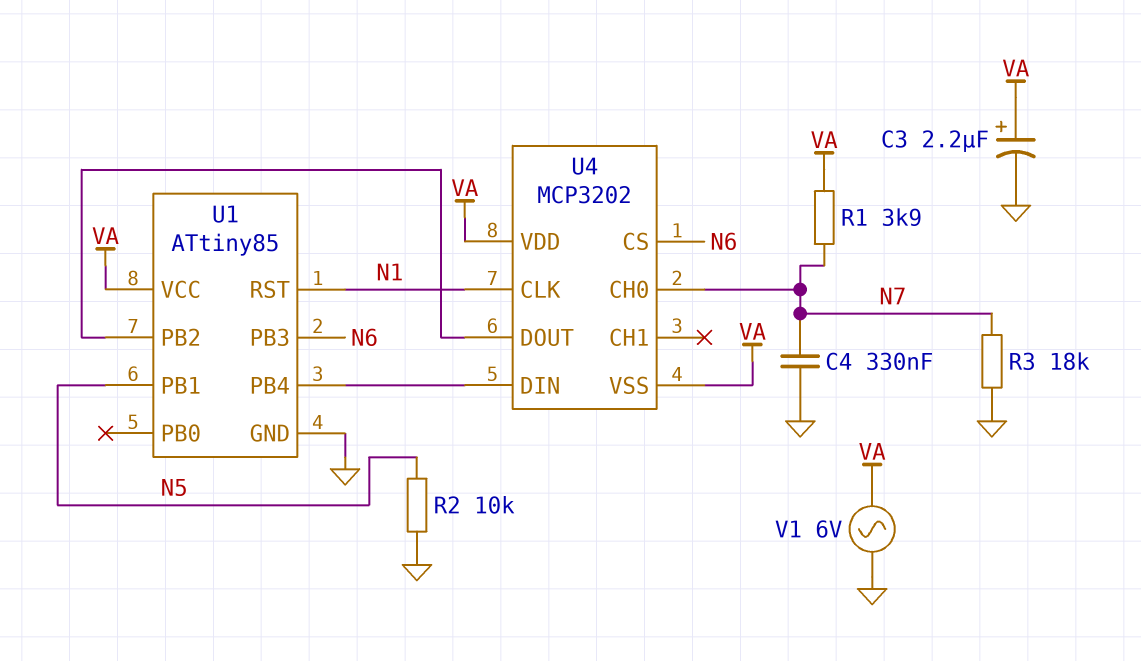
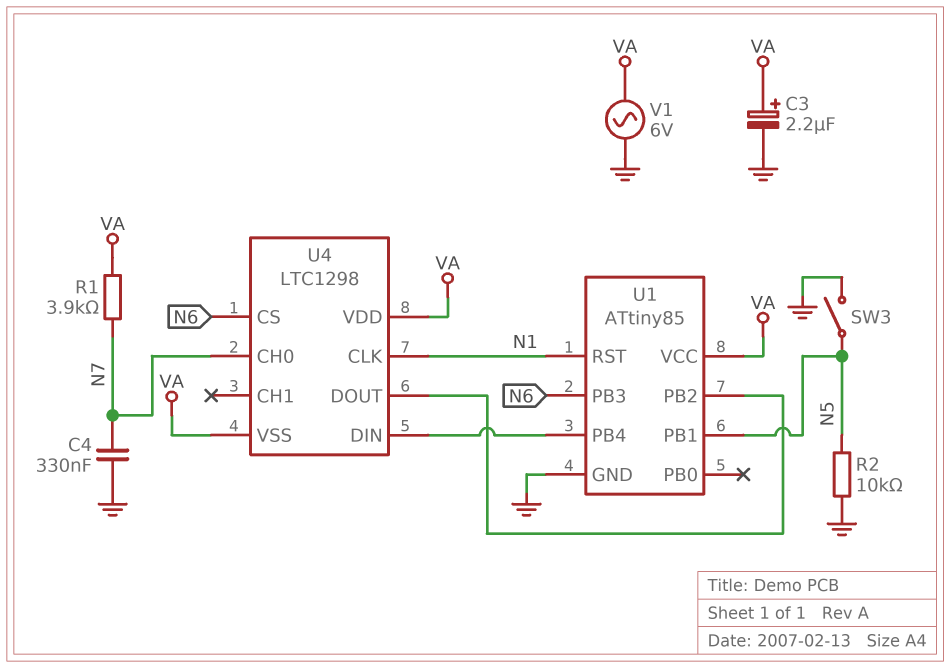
R3: 18k (GND, N7) -> none
SW3: none -> switch (GND, N5)
U4: MCP3202 -> LTC1298

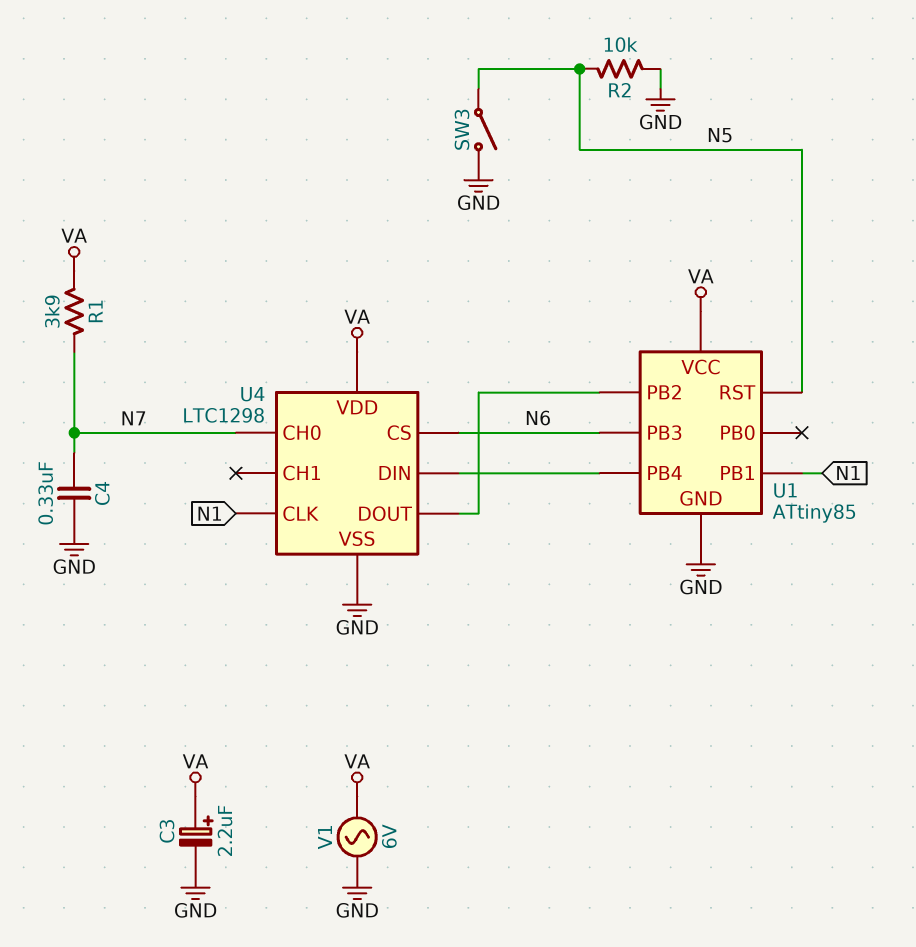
U1 pin PB1: N5 -> N1
U1 pin RST: N1 -> N5
U4 pin VSS: VA -> GND

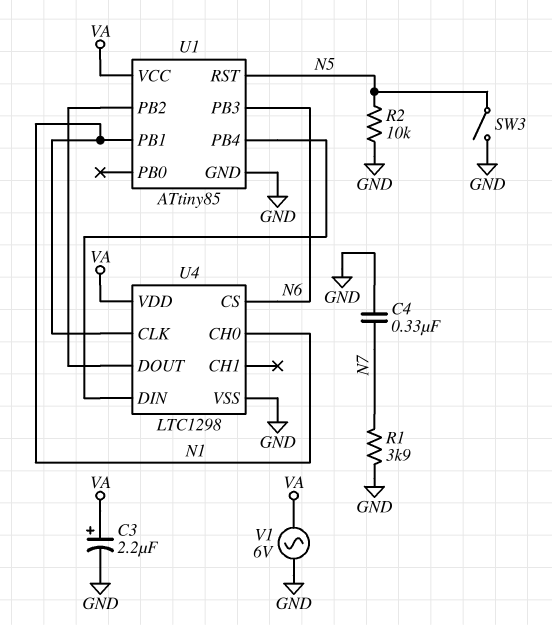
R1: 3.9k (N7, VA) -> 3.9k (GND, N7)
U4 pin CH0: N7 -> N1

